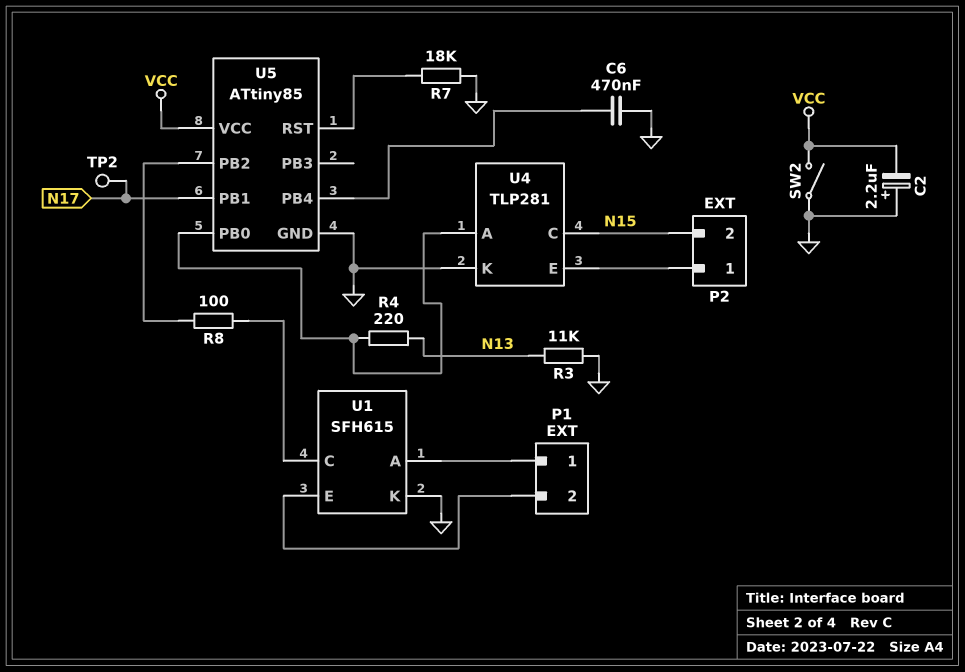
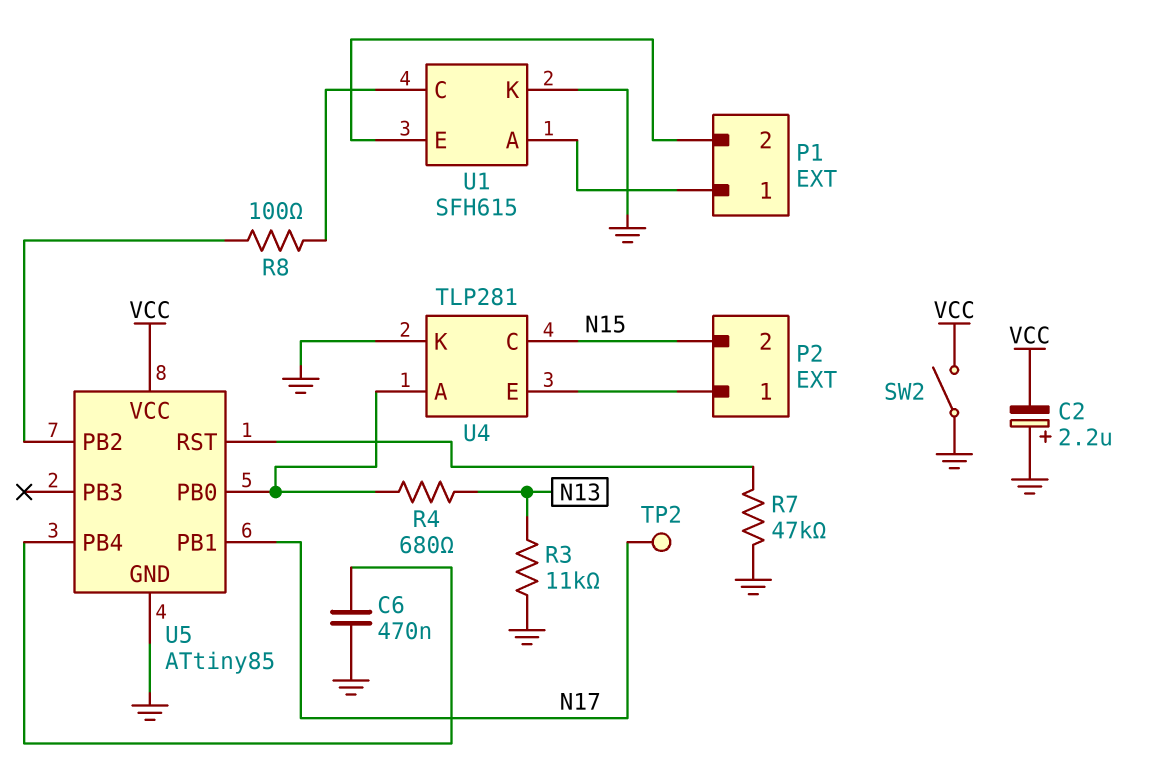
R4: 220 (N13, U4/A) -> 680 (N13, U4/A)
R7: 18k (GND, U5/RST) -> 47k (GND, U5/RST)

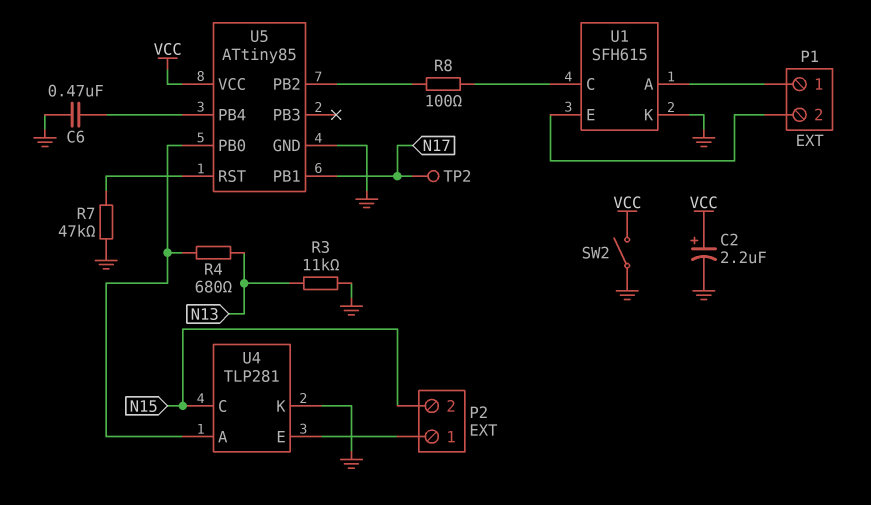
C2: 2.2uF (plus GND, minus VCC) -> 2.2uF (plus VCC, minus GND)

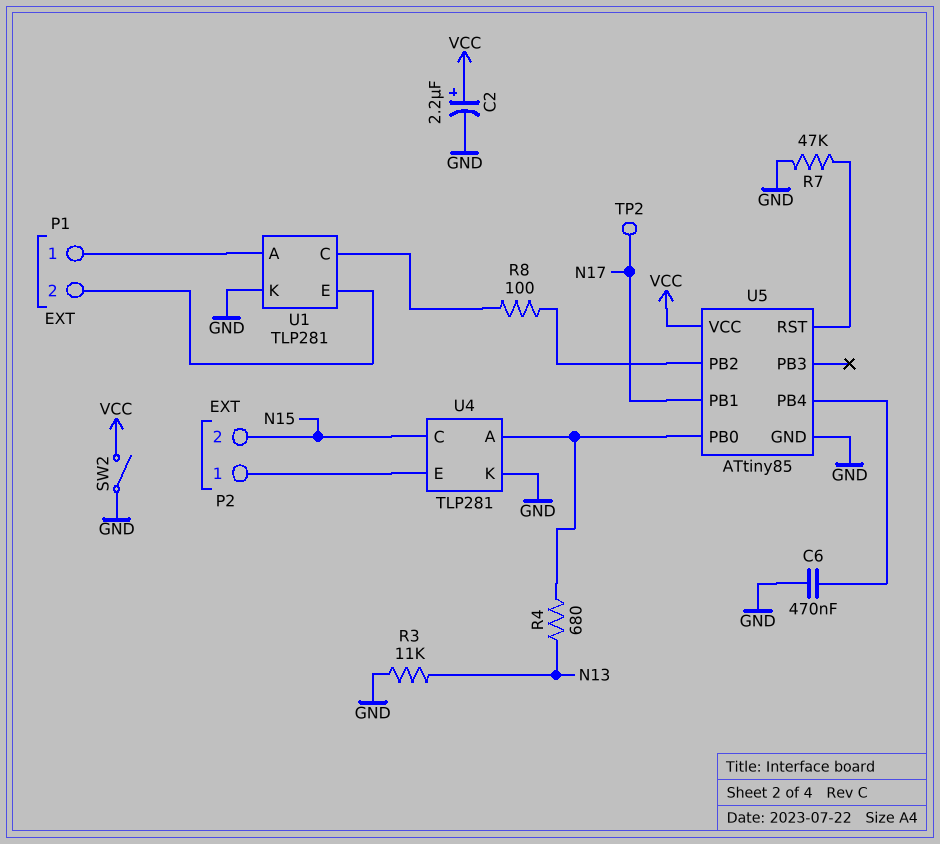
U1: SFH615 -> TLP281

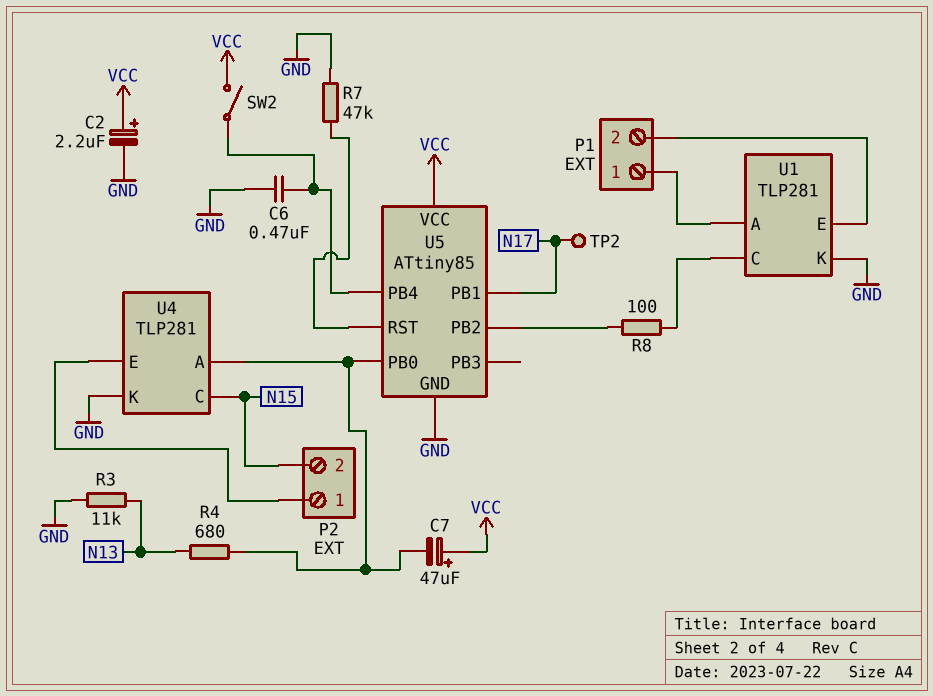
C7: none -> 47uF (plus VCC, minus U4/A)
SW2: switch (GND, VCC) -> switch (U5/PB4, VCC)

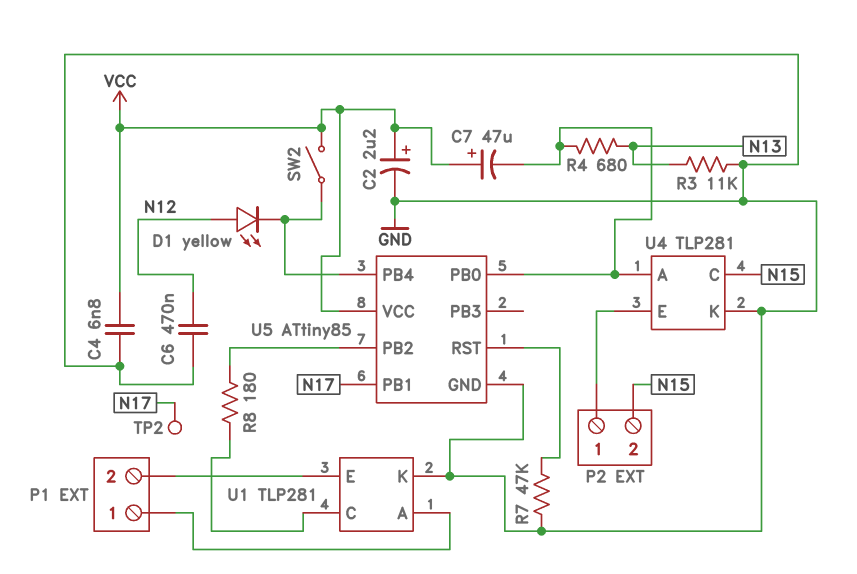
C4: none -> 6.8nF (GND, VCC)
C6: 470nF (GND, U5/PB4) -> 470nF (GND, N12)
D1: none -> LED yellow (A N12, K U5/PB4)
R8: 100 (U1/C, U5/PB2) -> 180 (U1/C, U5/PB2)

